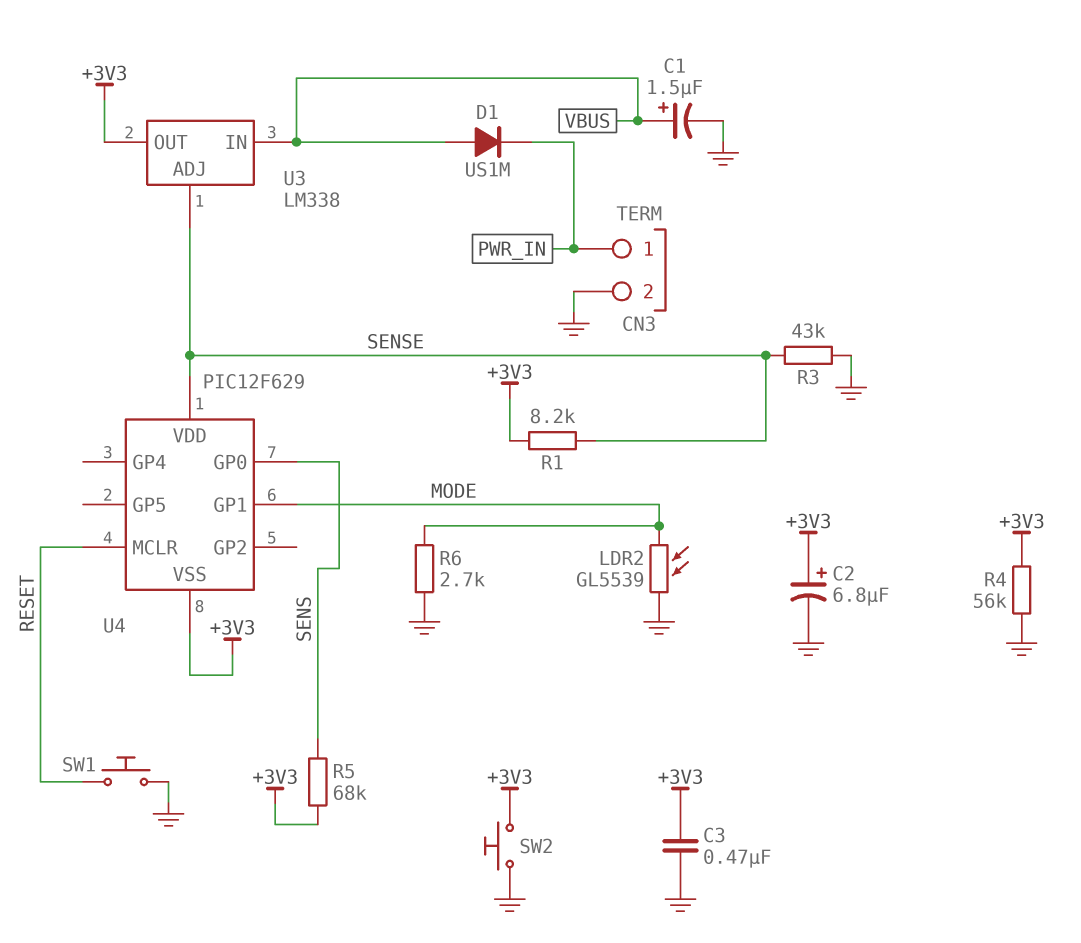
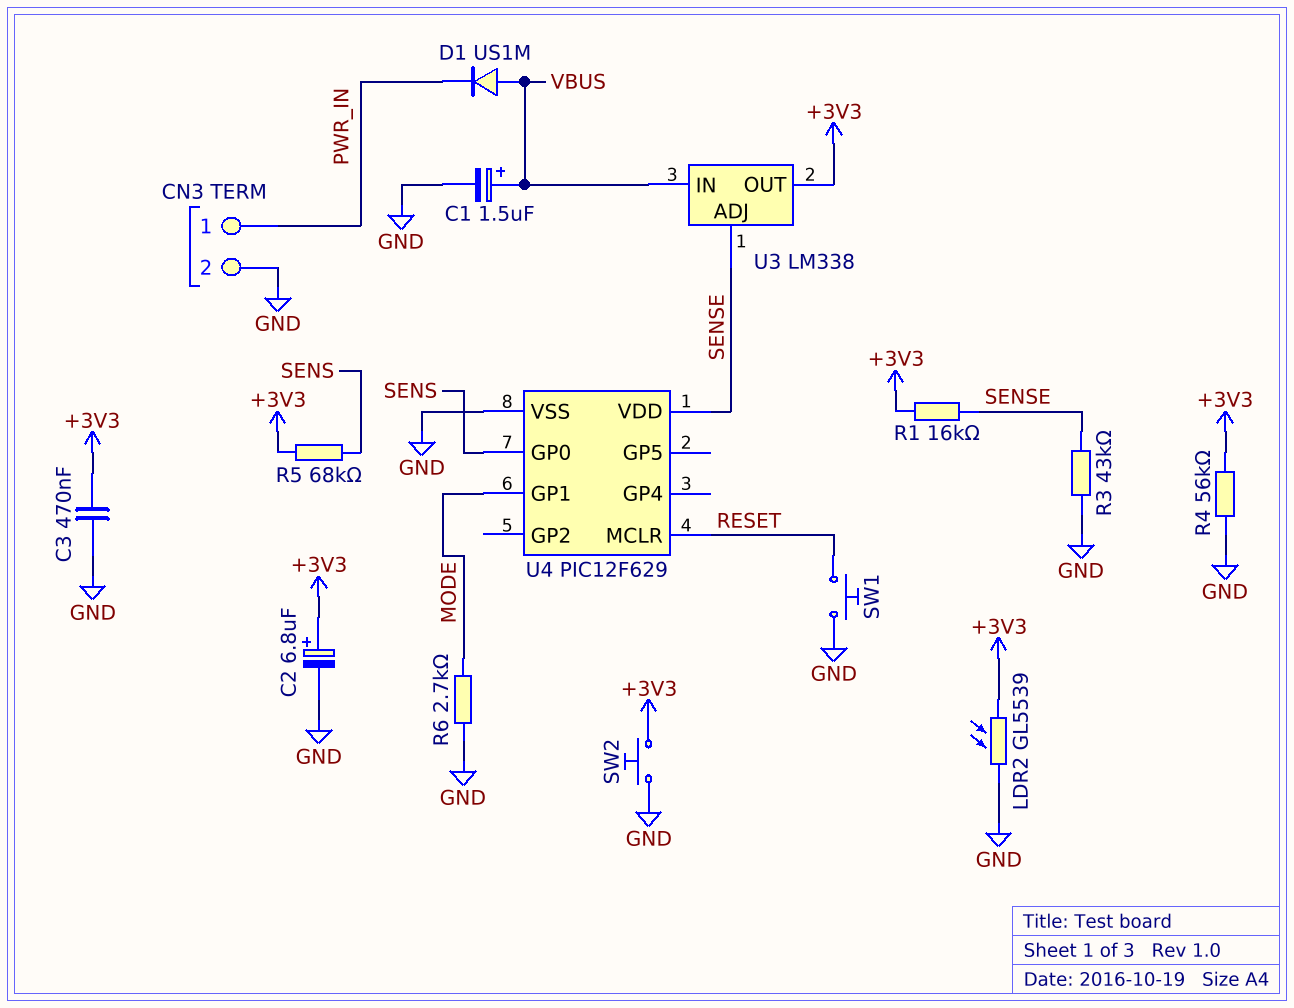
LDR2: GL5539 (GND, MODE) -> GL5539 (+3V3, GND)
R1: 8.2k (+3V3, SENSE) -> 16k (+3V3, SENSE)
U4 pin VSS: +3V3 -> GND

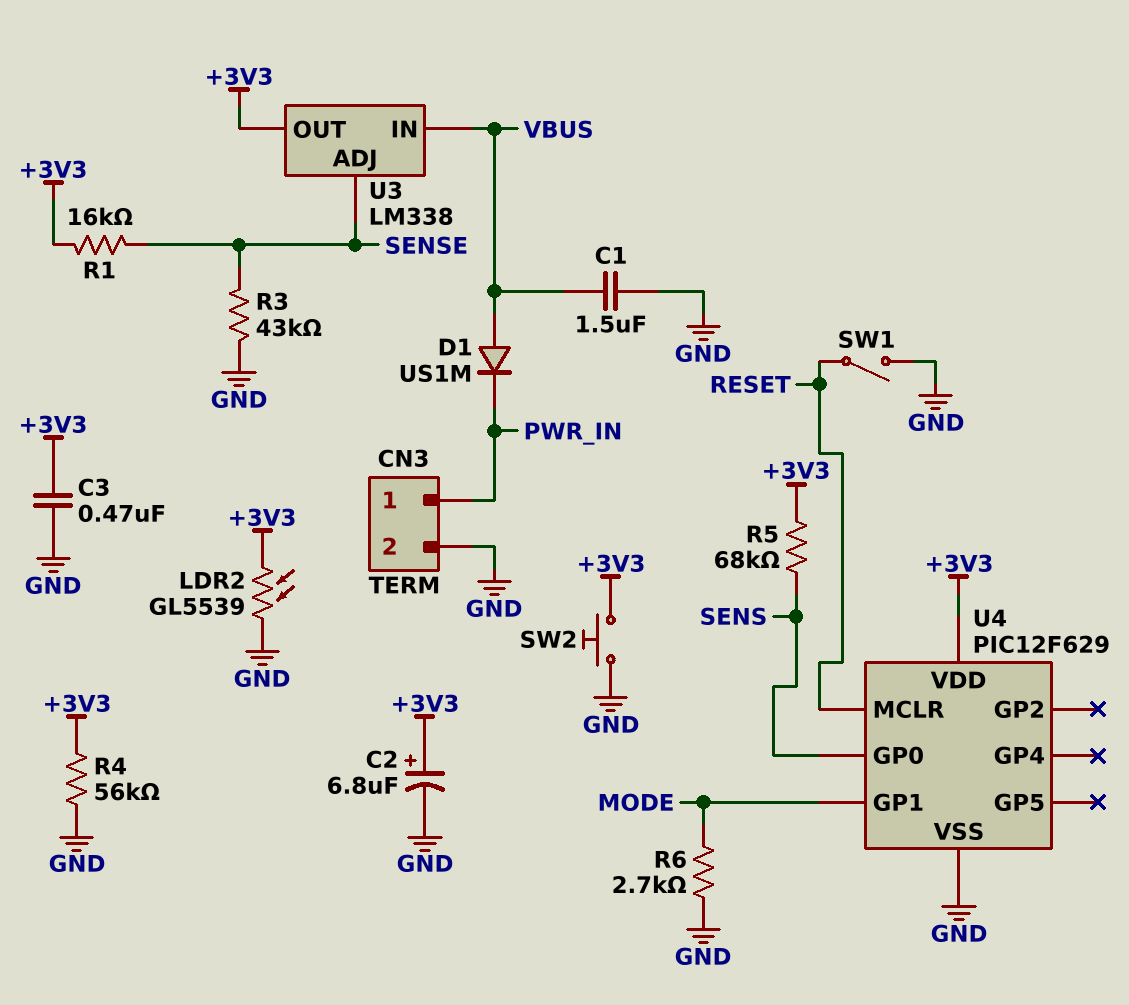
C1: 1.5uF (plus VBUS, minus GND) -> 1.5uF (GND, VBUS)
SW1: button (GND, RESET) -> switch (GND, RESET)
U4 pin VDD: SENSE -> +3V3

